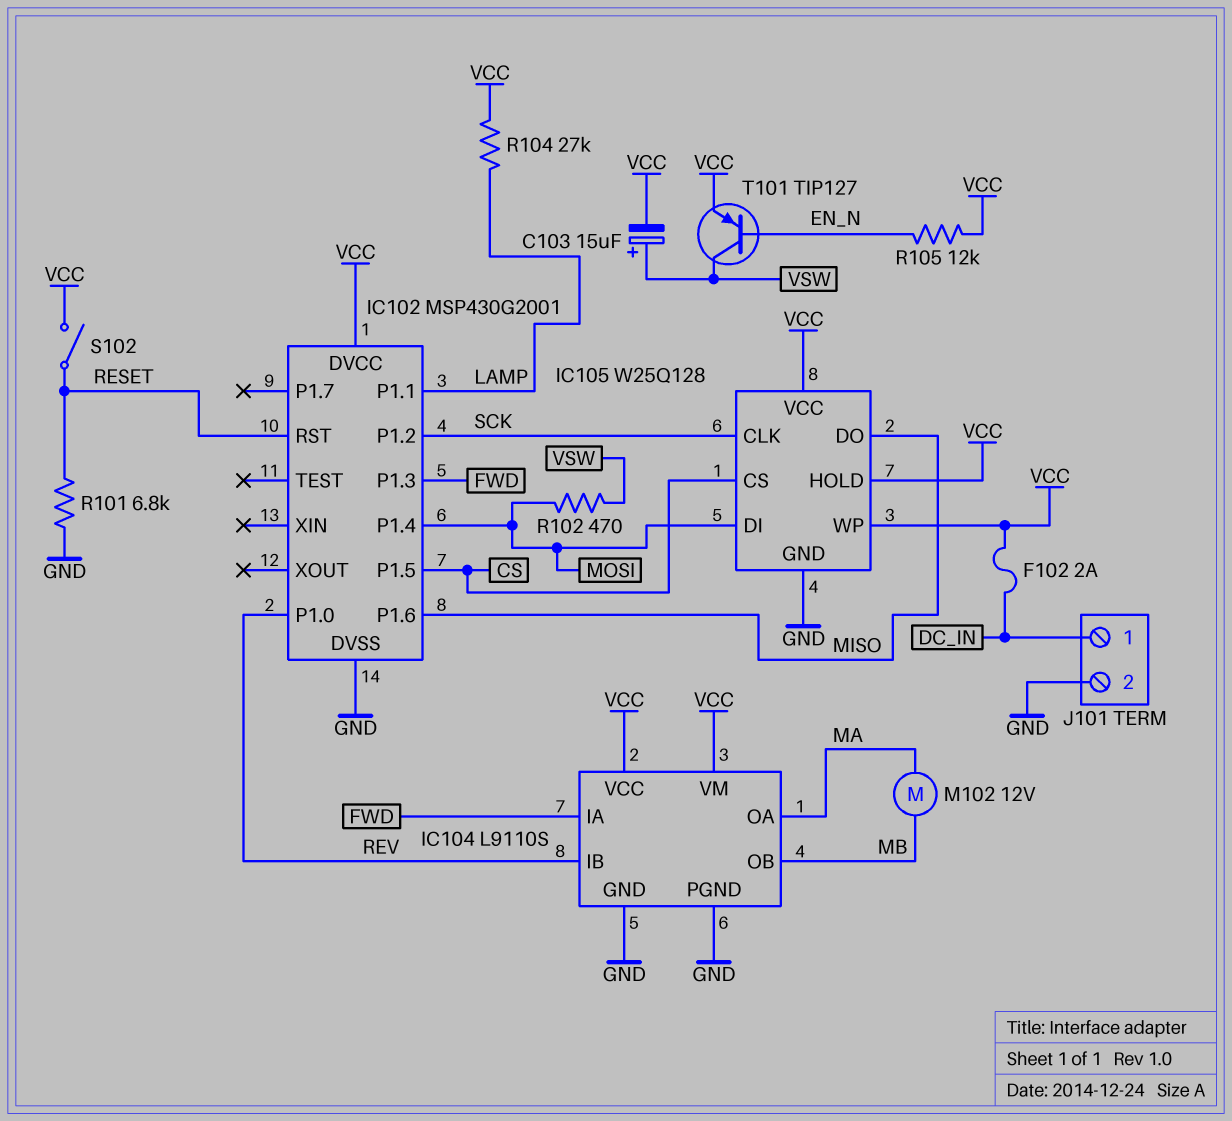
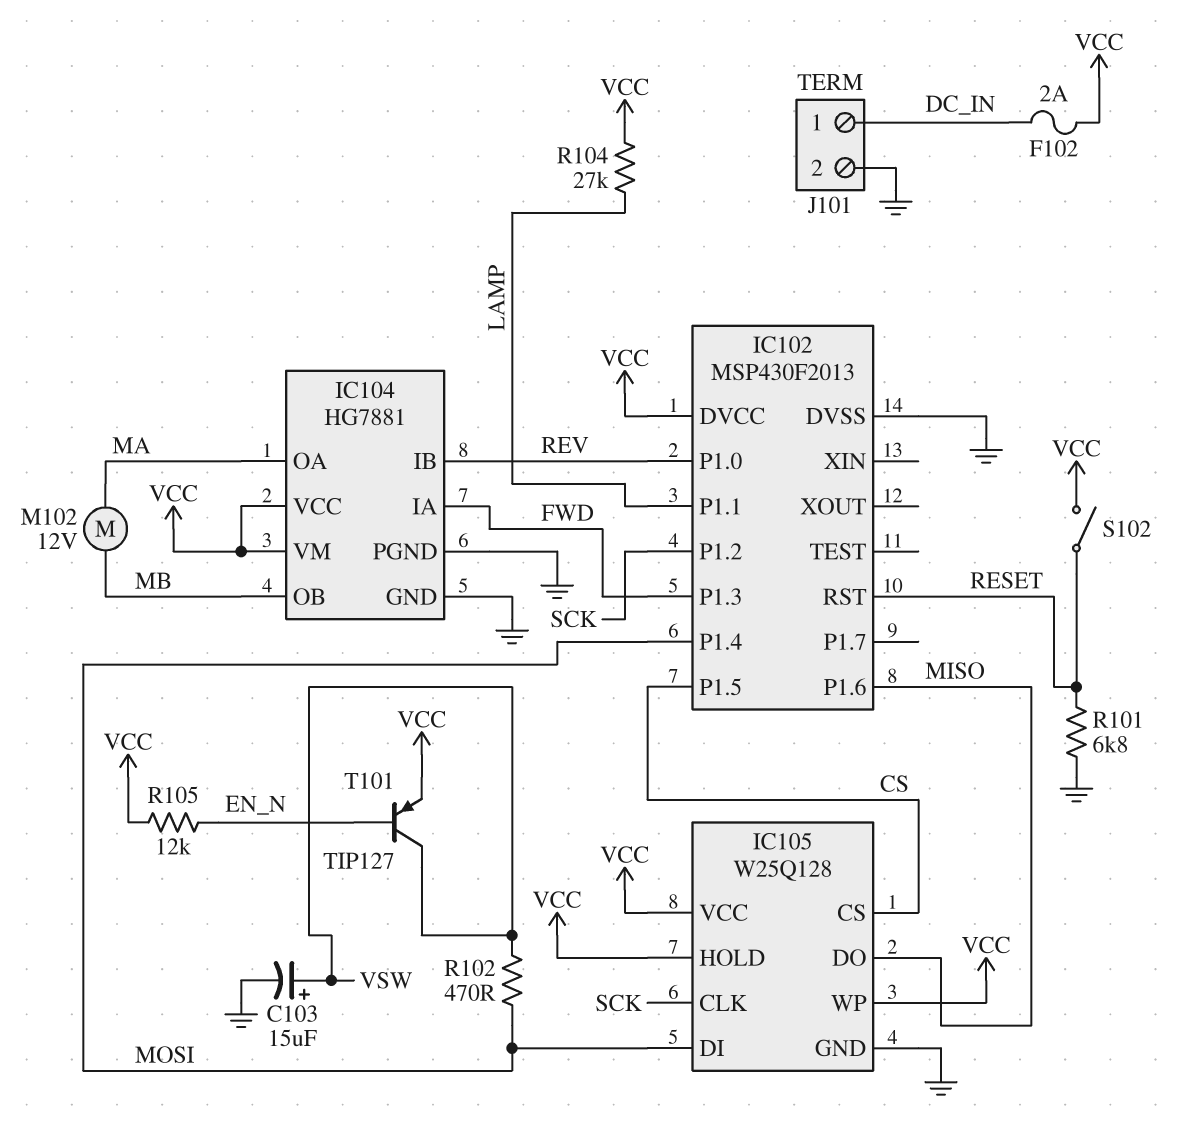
C103: 15uF (plus VSW, minus VCC) -> 15uF (plus VSW, minus GND)
IC102: MSP430G2001 -> MSP430F2013
IC104: L9110S -> HG7881

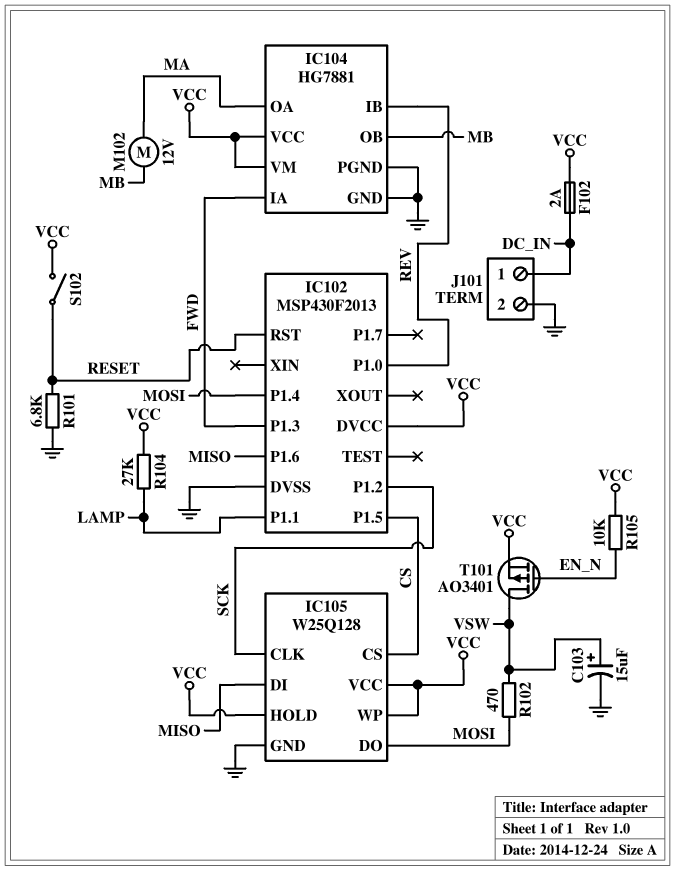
IC105 pin DI: MOSI -> MISO
IC105 pin DO: MISO -> MOSI
R105: 12k (EN_N, VCC) -> 10k (EN_N, VCC)
T101: PNP TIP127 (B EN_N, C VSW, E VCC) -> PMOS AO3401 (G EN_N, D VSW, S VCC)

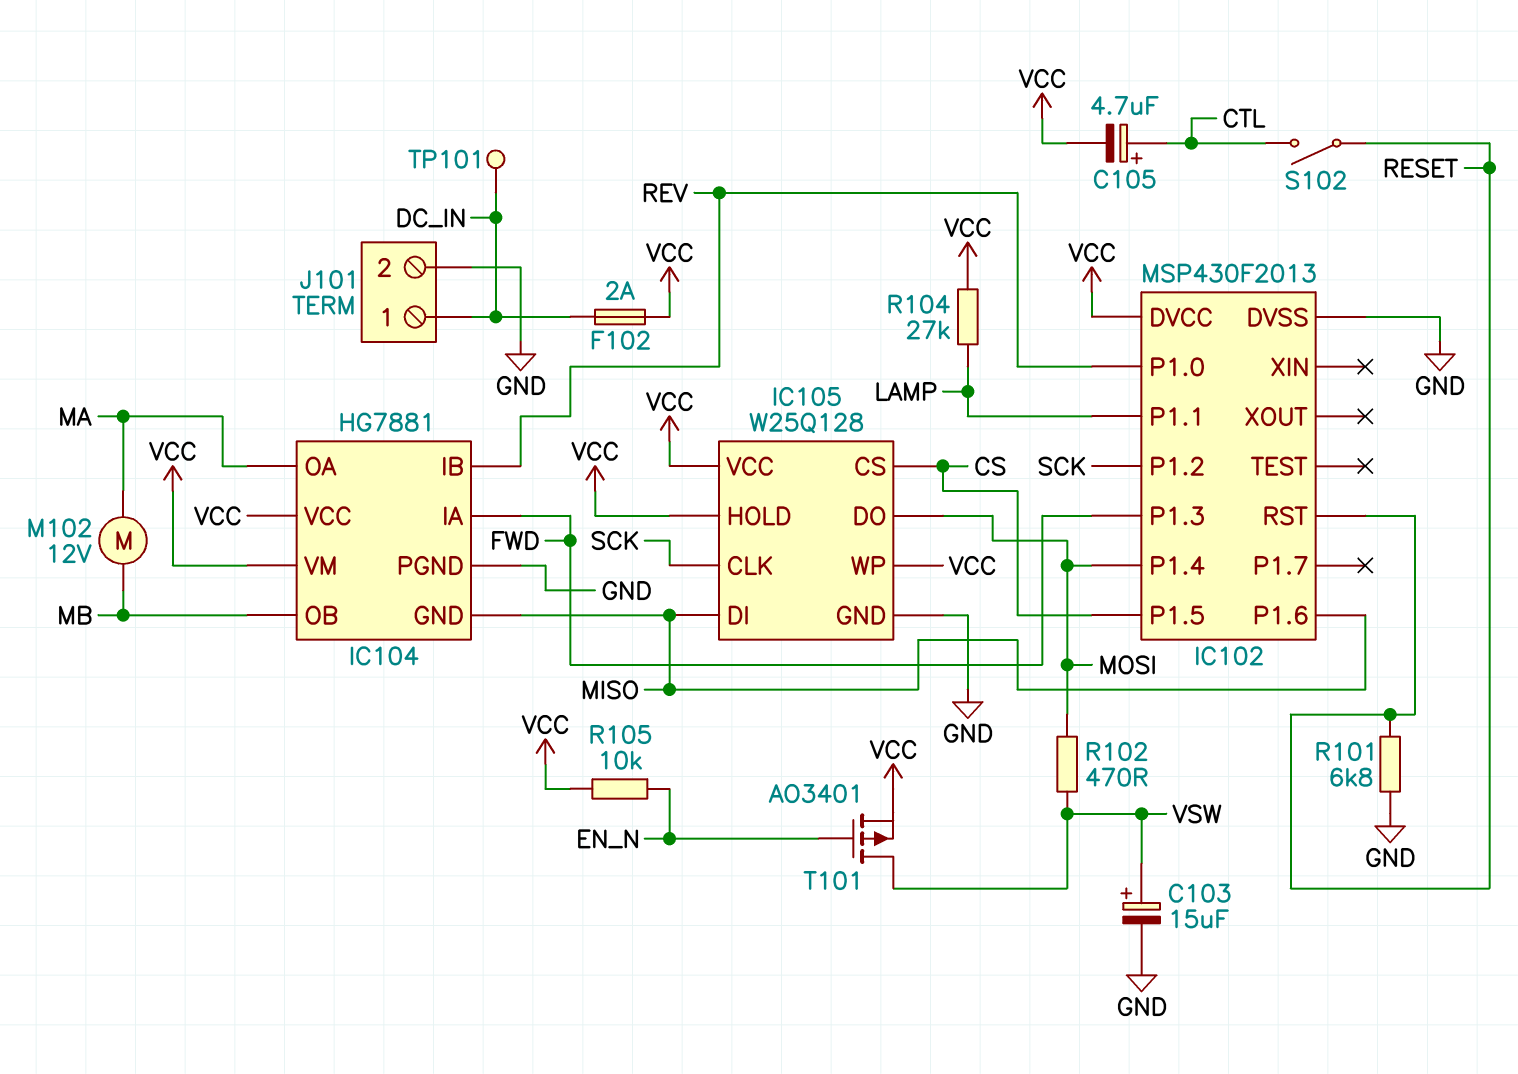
C105: none -> 4.7uF (plus CTL, minus VCC)
IC104 pin GND: GND -> MISO
S102: switch (RESET, VCC) -> switch (CTL, RESET)
TP101: none -> test point (DC_IN)

